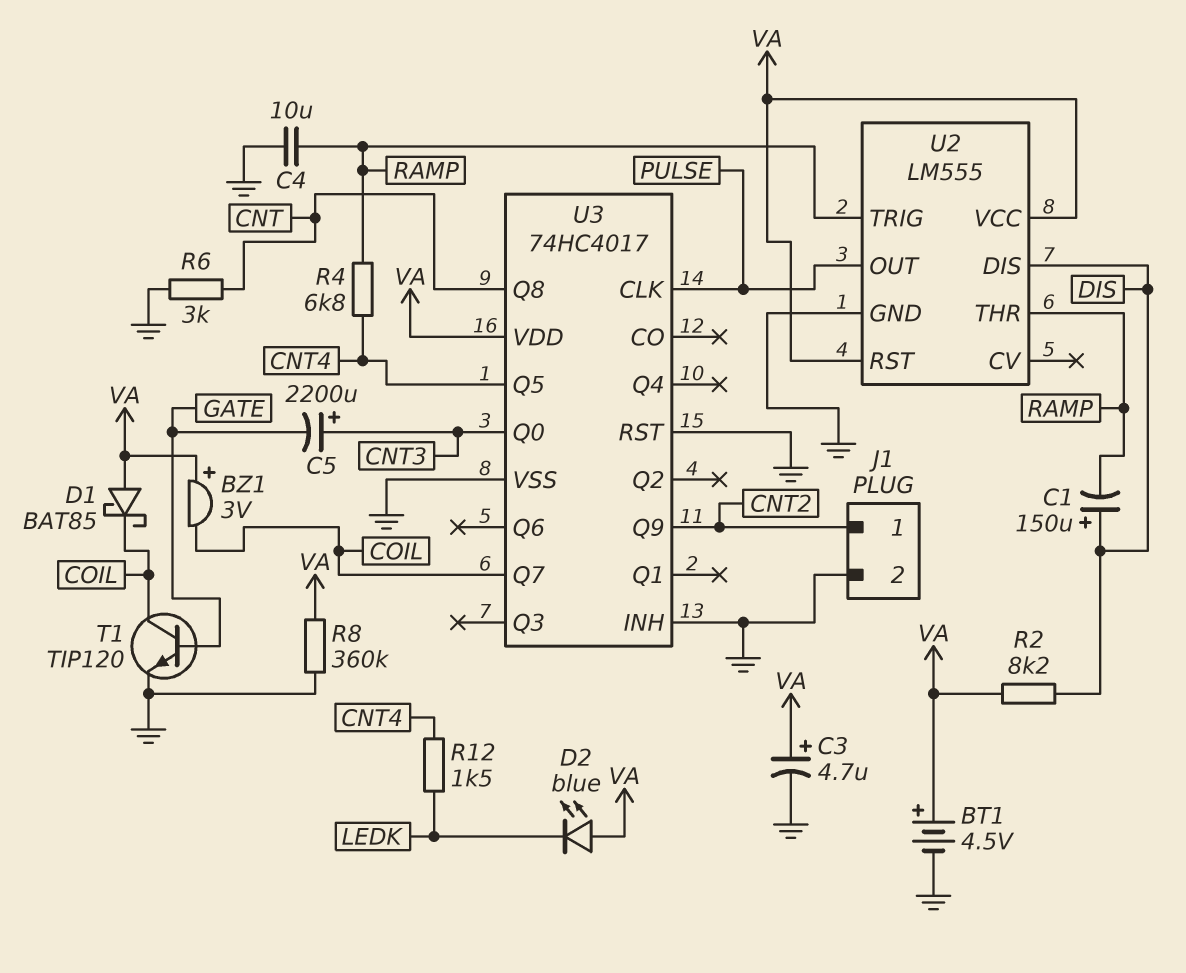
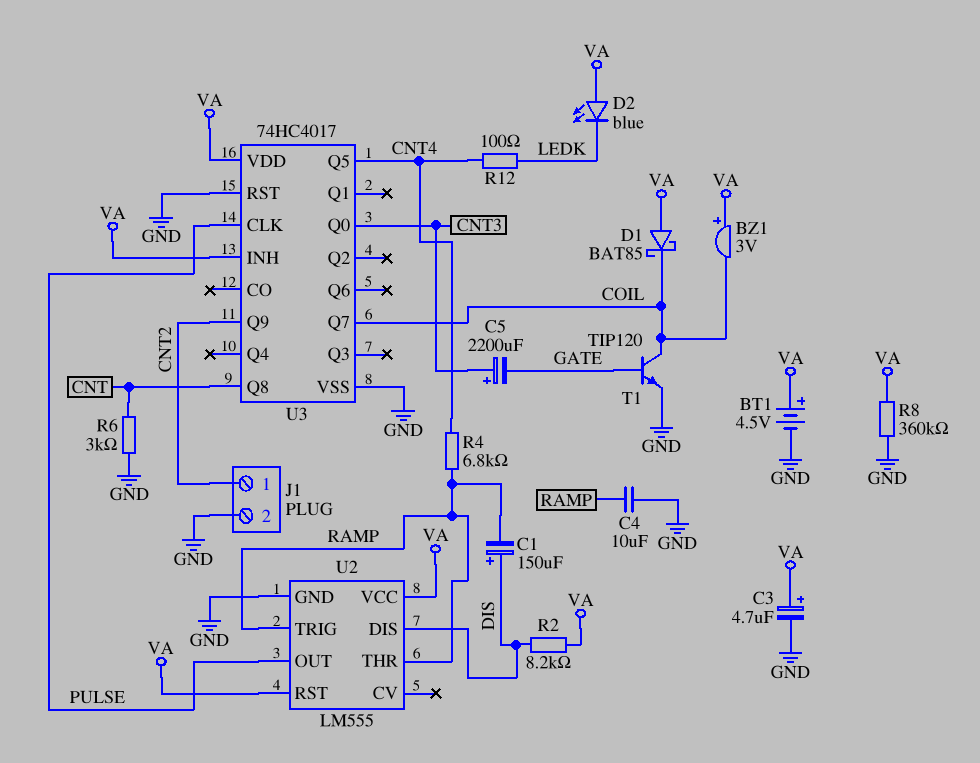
R12: 1.5k (CNT4, LEDK) -> 100 (CNT4, LEDK)
U3 pin INH: GND -> VA

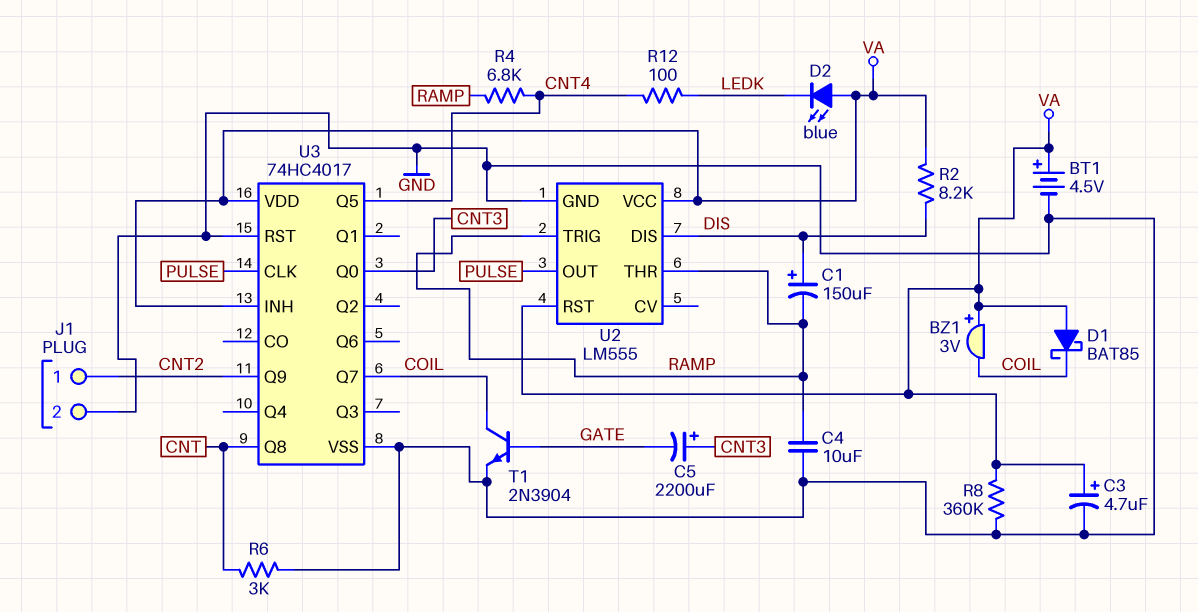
T1: NPN TIP120 (B GATE, C COIL, E GND) -> NPN 2N3904 (B GATE, C COIL, E GND)

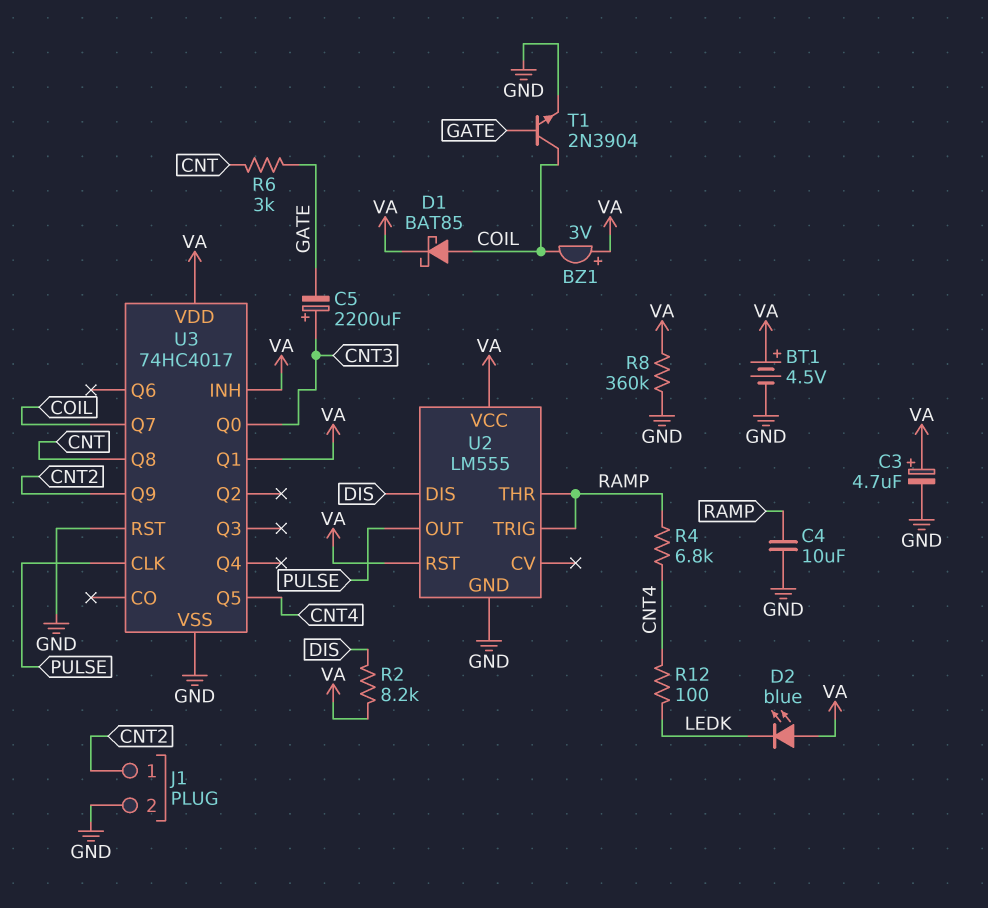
C1: 150uF (plus DIS, minus RAMP) -> none
D1: schottky BAT85 (A VA, K COIL) -> schottky BAT85 (A COIL, K VA)
R6: 3k (CNT, GND) -> 3k (CNT, GATE)
U3 pin Q1: none -> VA

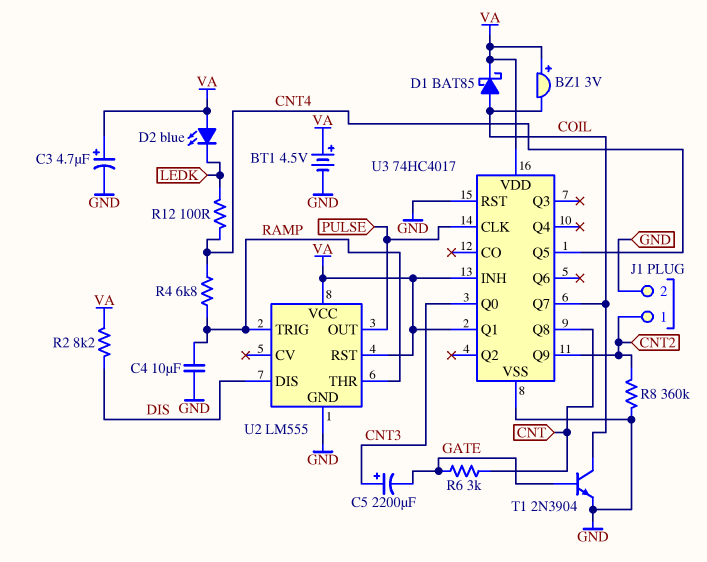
R8: 360k (GND, VA) -> 360k (CNT2, GND)

